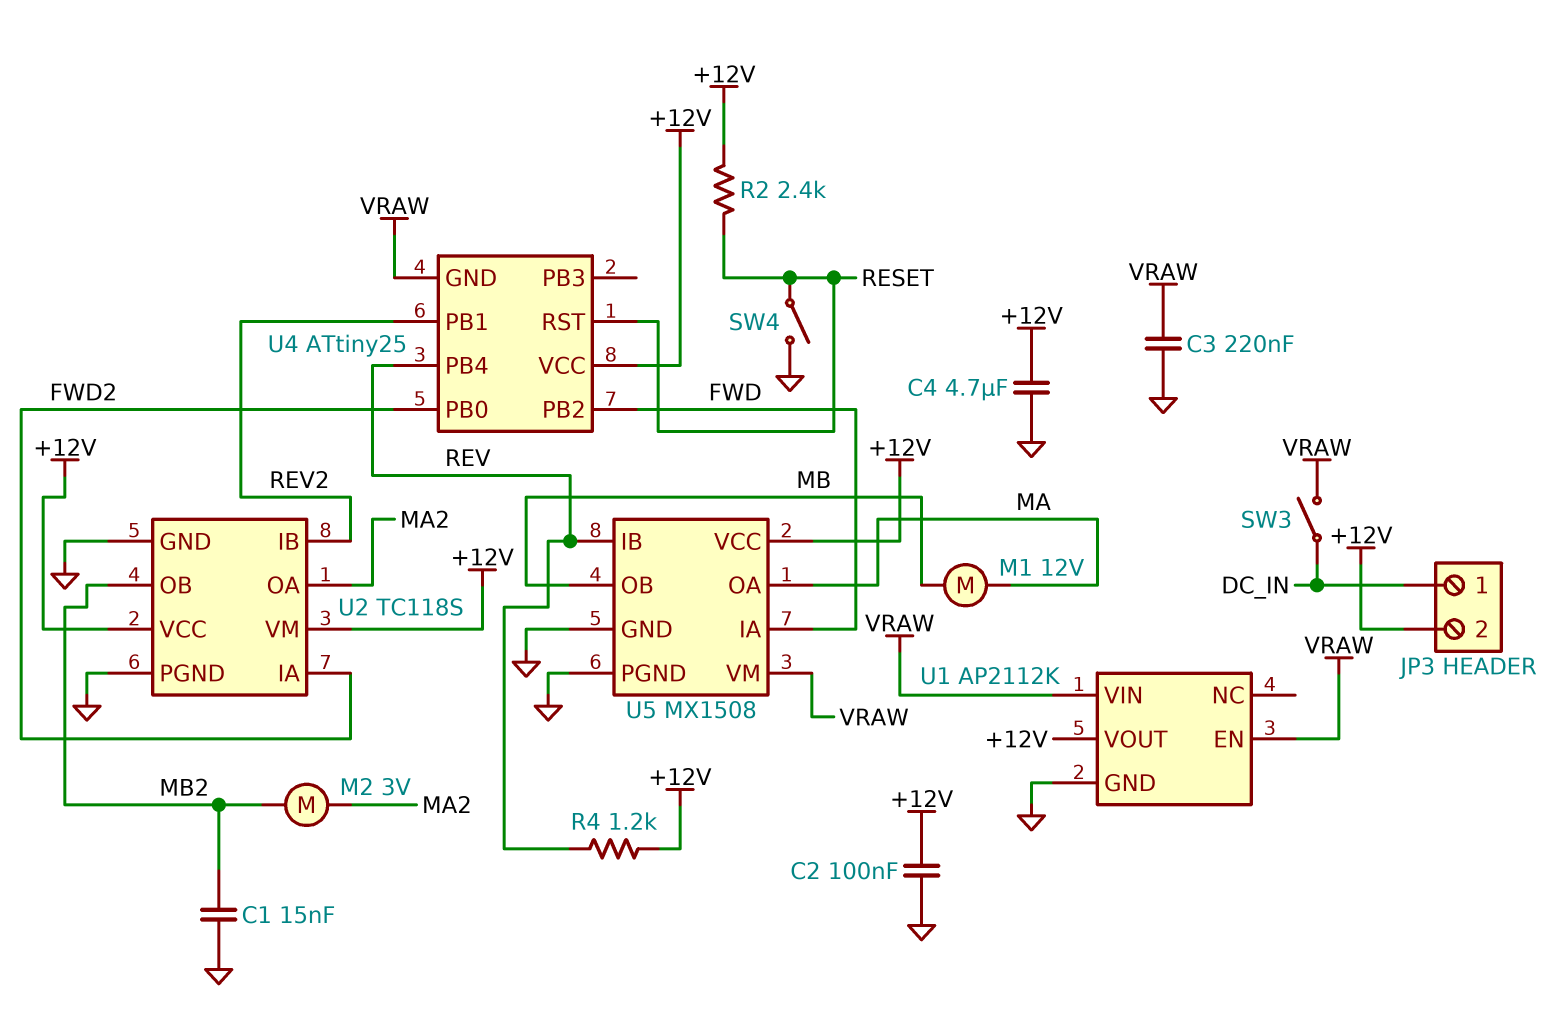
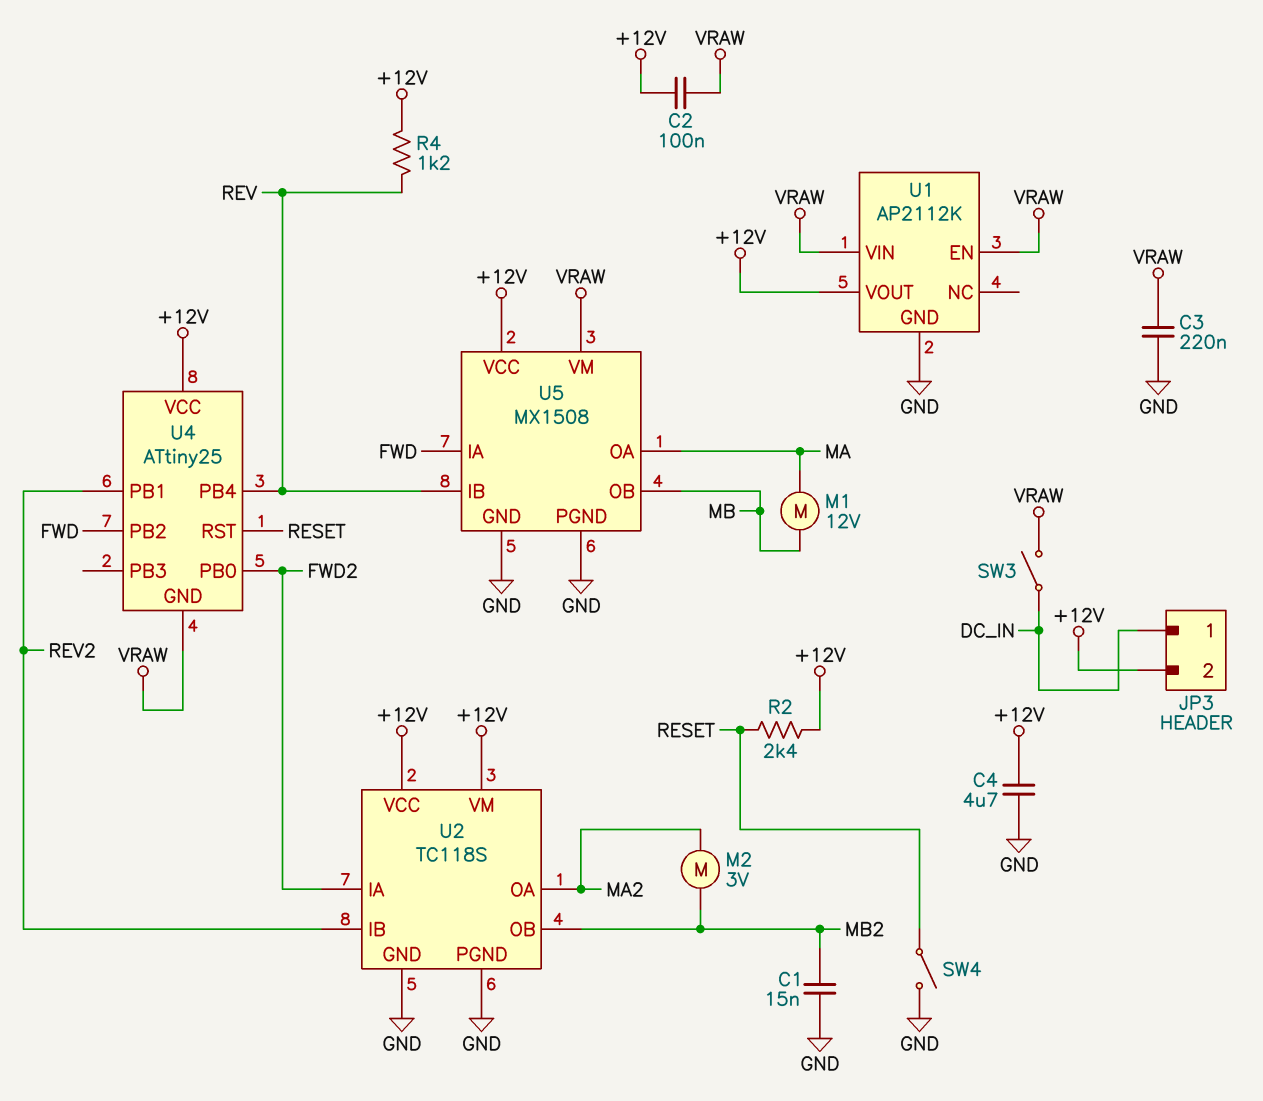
C2: 100nF (+12V, GND) -> 100nF (+12V, VRAW)

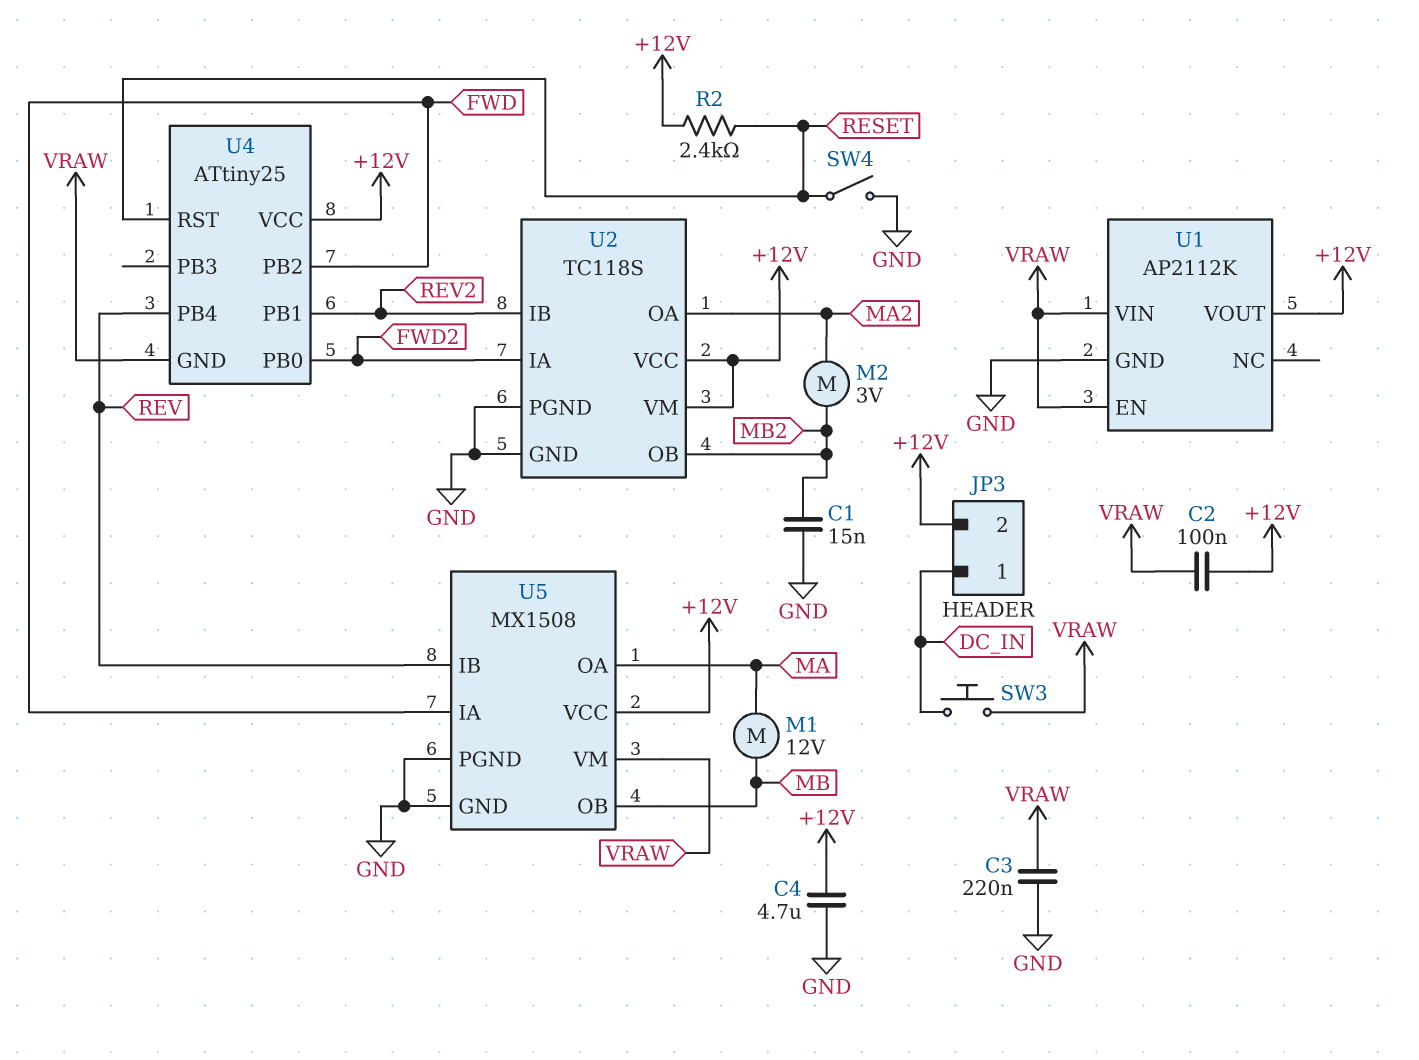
R4: 1.2k (+12V, REV) -> none
SW3: switch (DC_IN, VRAW) -> button (DC_IN, VRAW)

